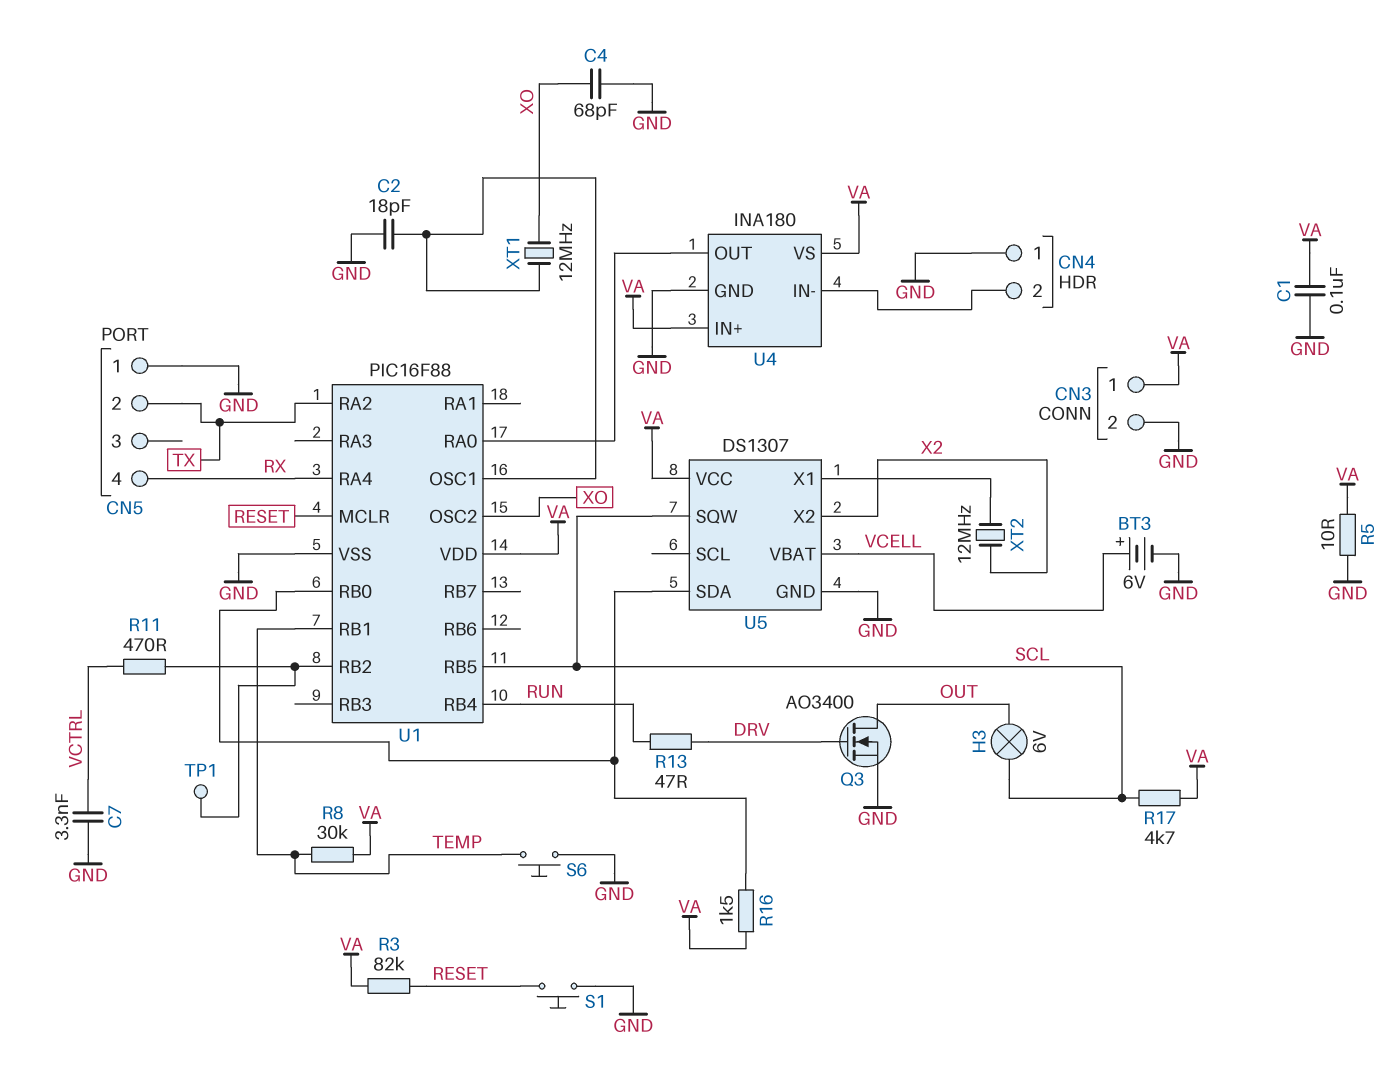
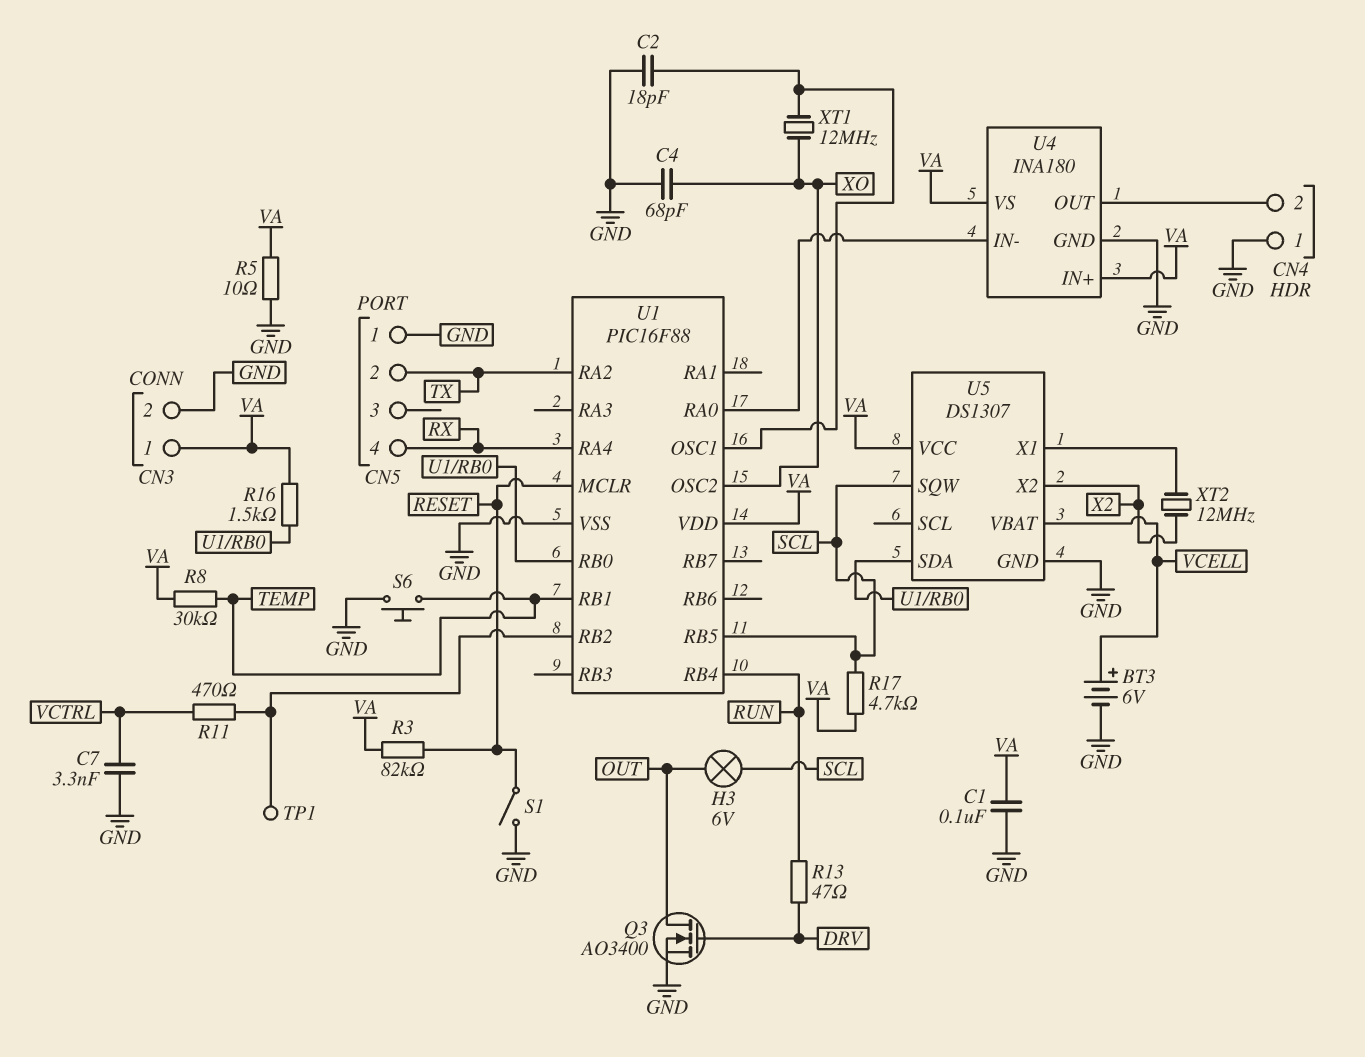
S1: button (GND, RESET) -> switch (GND, RESET)
U4 pin IN-: CN4/2 -> U1/RA0
U4 pin OUT: U1/RA0 -> CN4/2

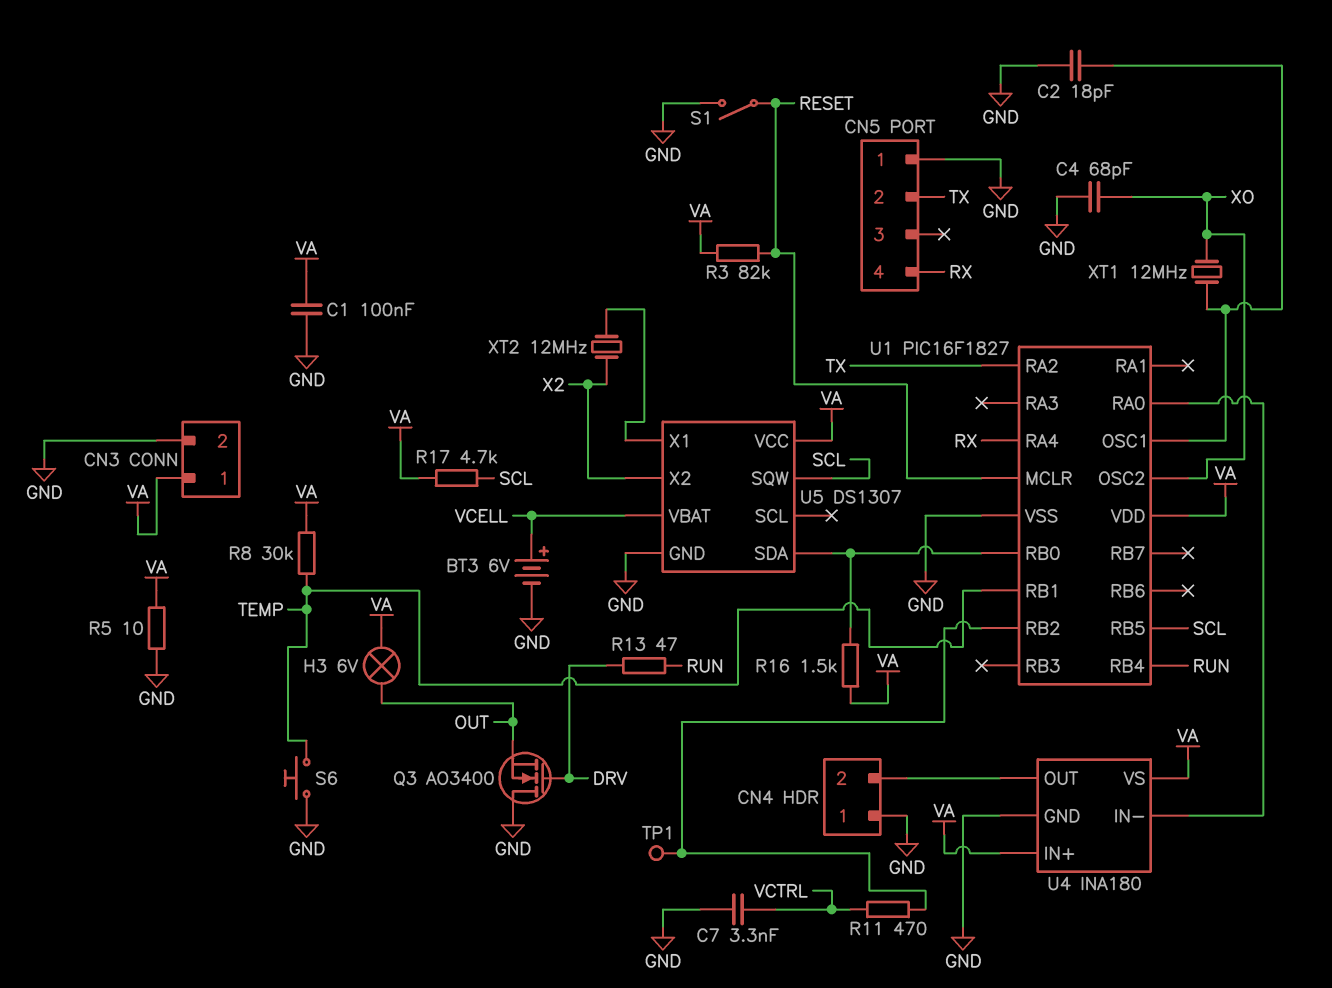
H3: lamp 6V (OUT, SCL) -> lamp 6V (OUT, VA)
Q3: NMOS AO3400 (G DRV, D OUT, S GND) -> NMOS AO3400 (G DRV, D GND, S OUT)
U1: PIC16F88 -> PIC16F1827

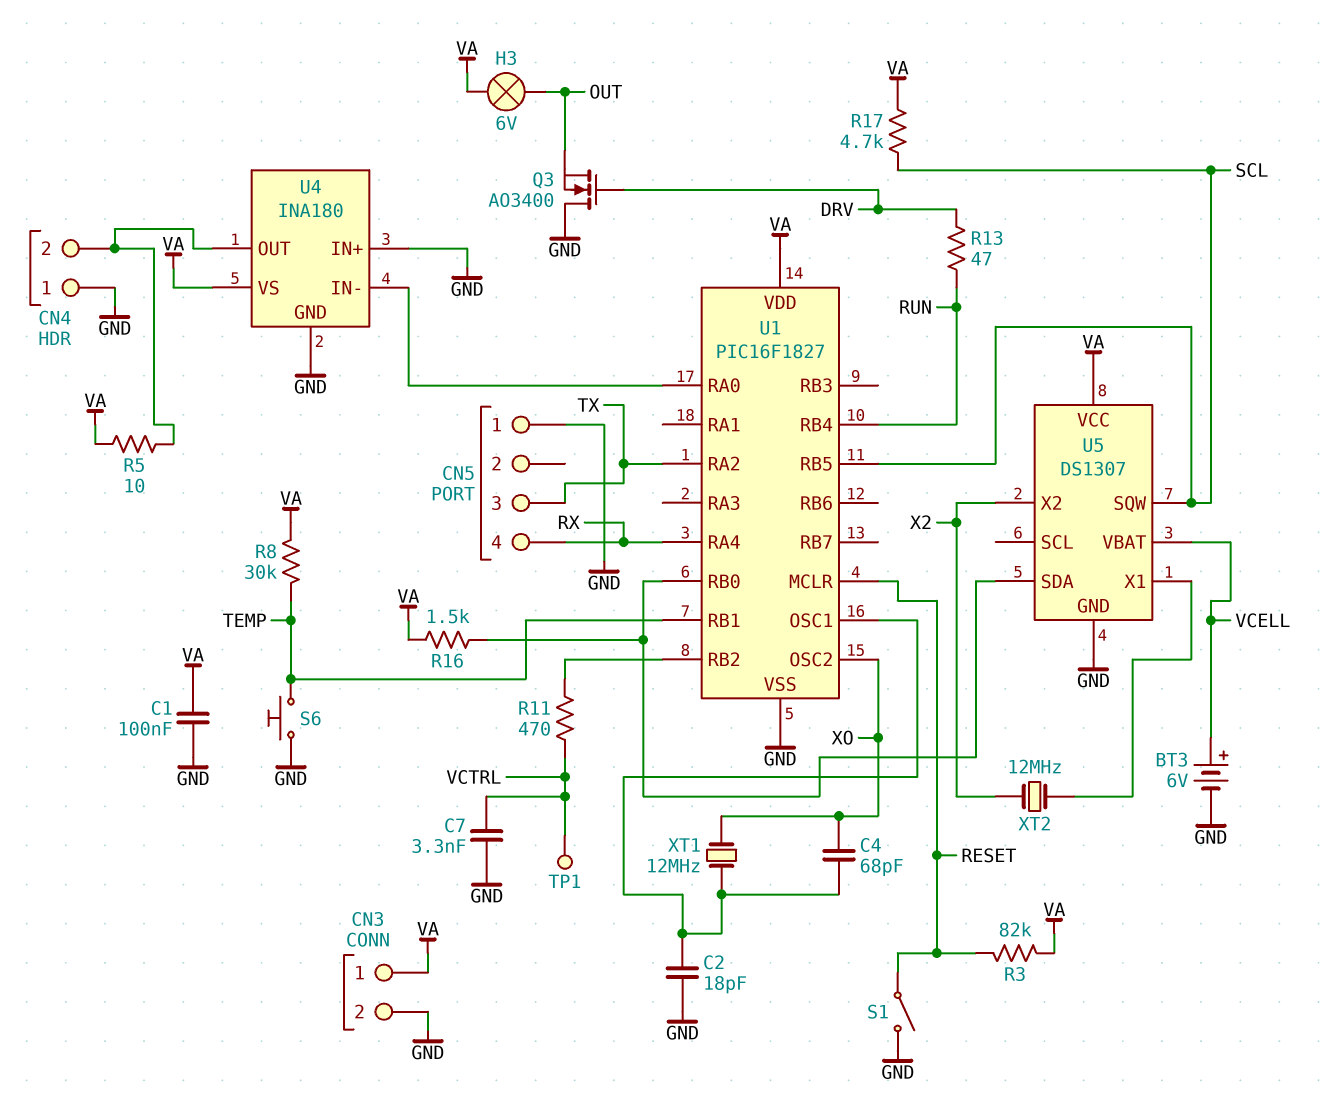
C4: 68pF (GND, XO) -> 68pF (U1/OSC1, XO)
CN5 pin 2: TX -> none
CN5 pin 3: none -> TX
R5: 10 (GND, VA) -> 10 (CN4/2, VA)
TP1: test point (U1/RB2) -> test point (VCTRL)
U4 pin IN+: VA -> GND

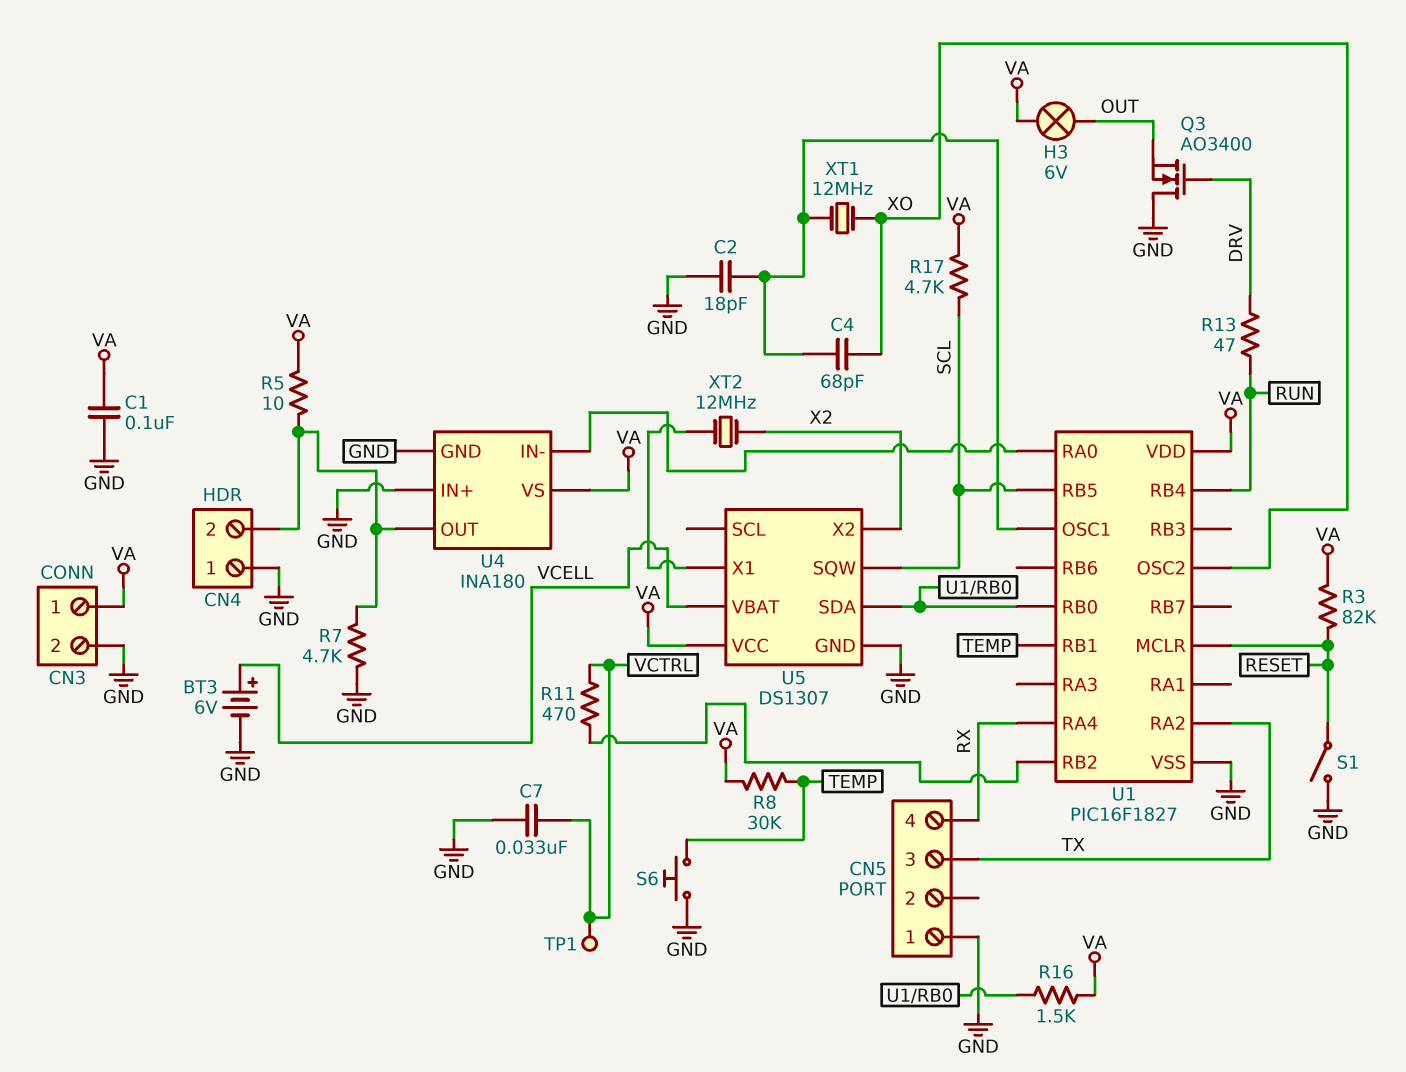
C7: 3.3nF (GND, VCTRL) -> 33nF (GND, VCTRL)
R7: none -> 4.7k (CN4/2, GND)

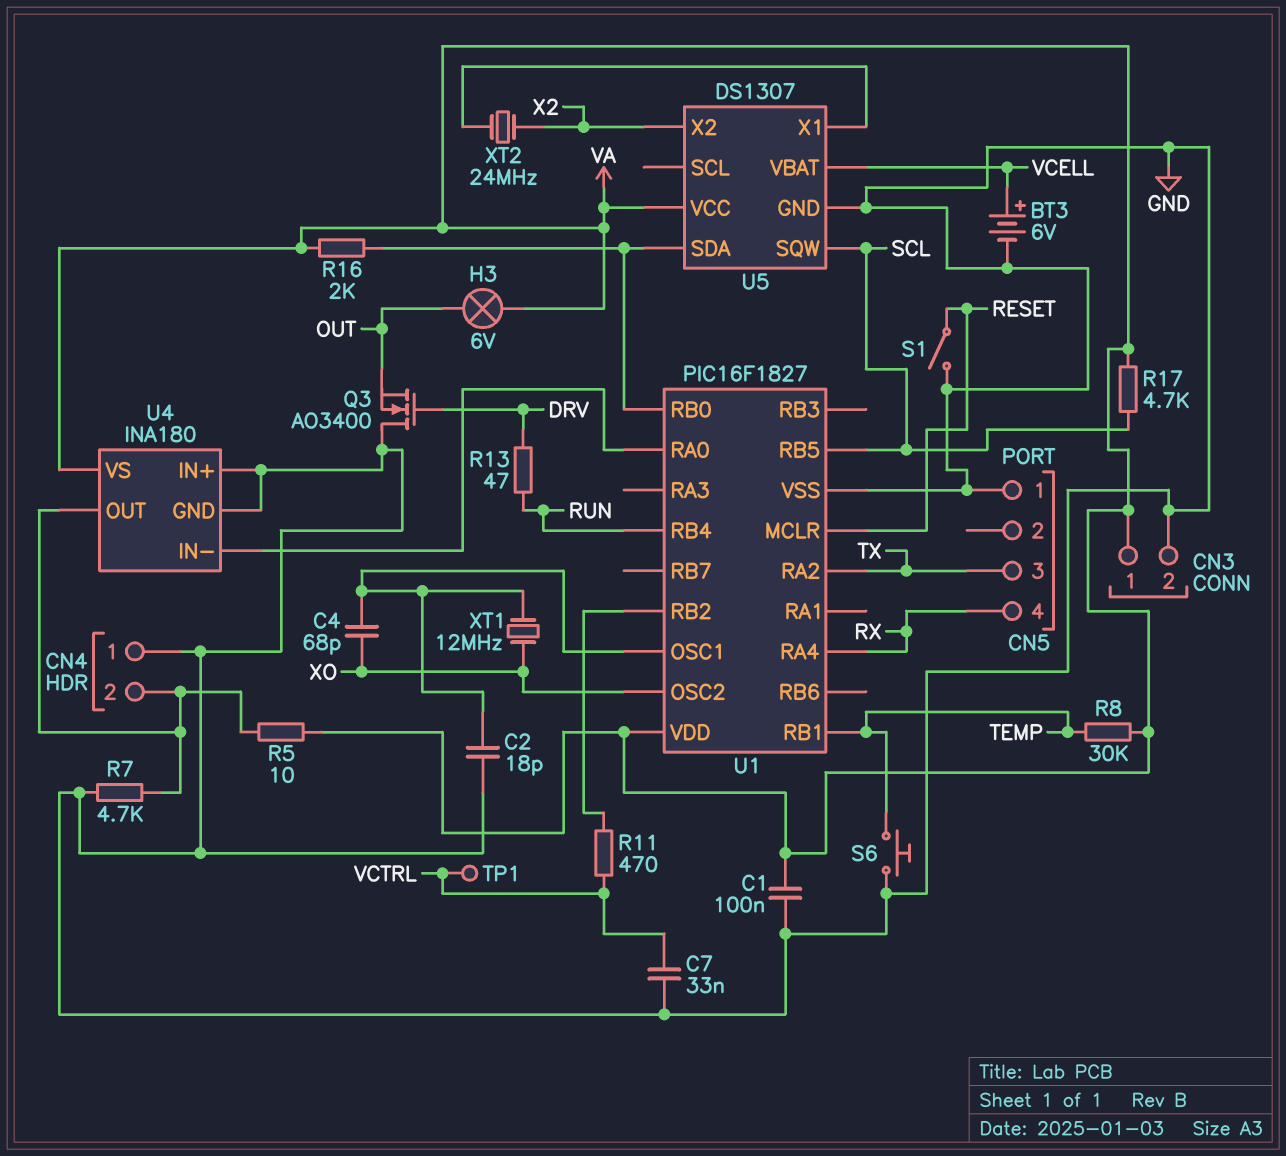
R3: 82k (RESET, VA) -> none
R16: 1.5k (U1/RB0, VA) -> 2k (U1/RB0, VA)
XT2: 12MHz (U5/X1, X2) -> 24MHz (U5/X1, X2)

